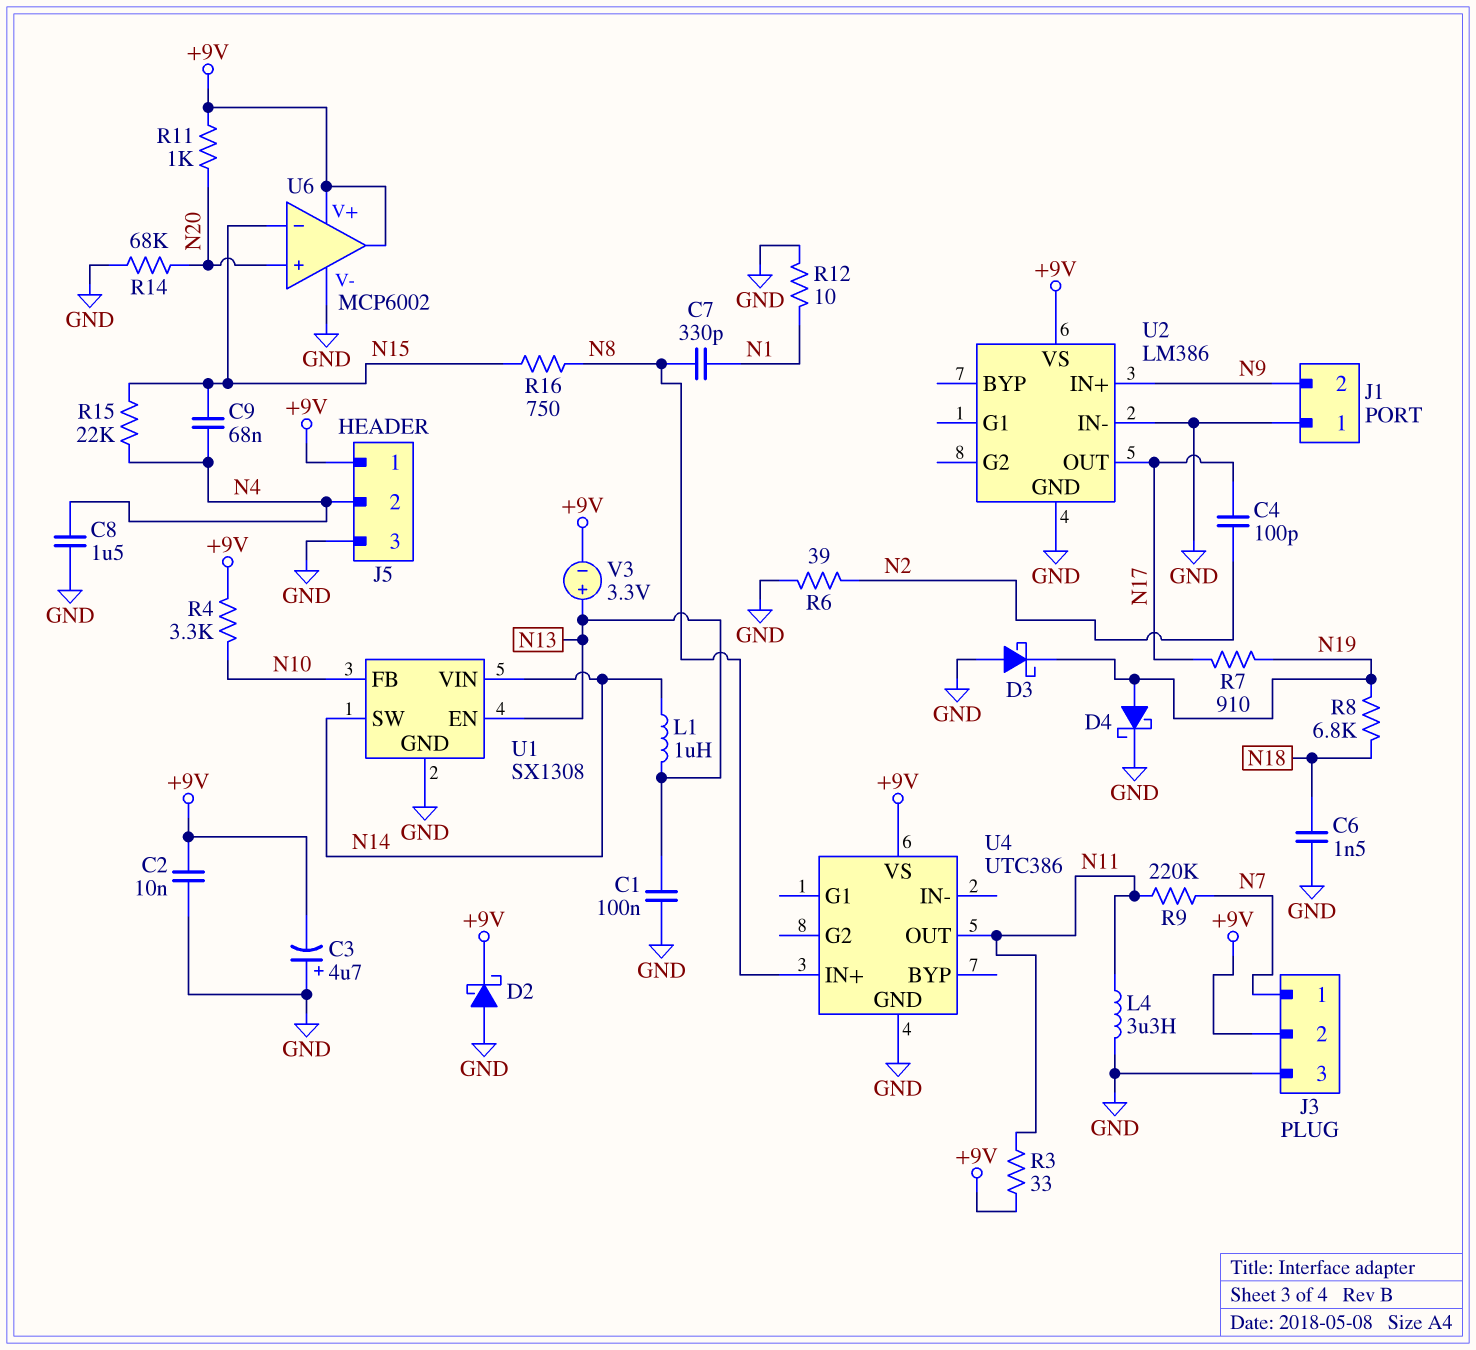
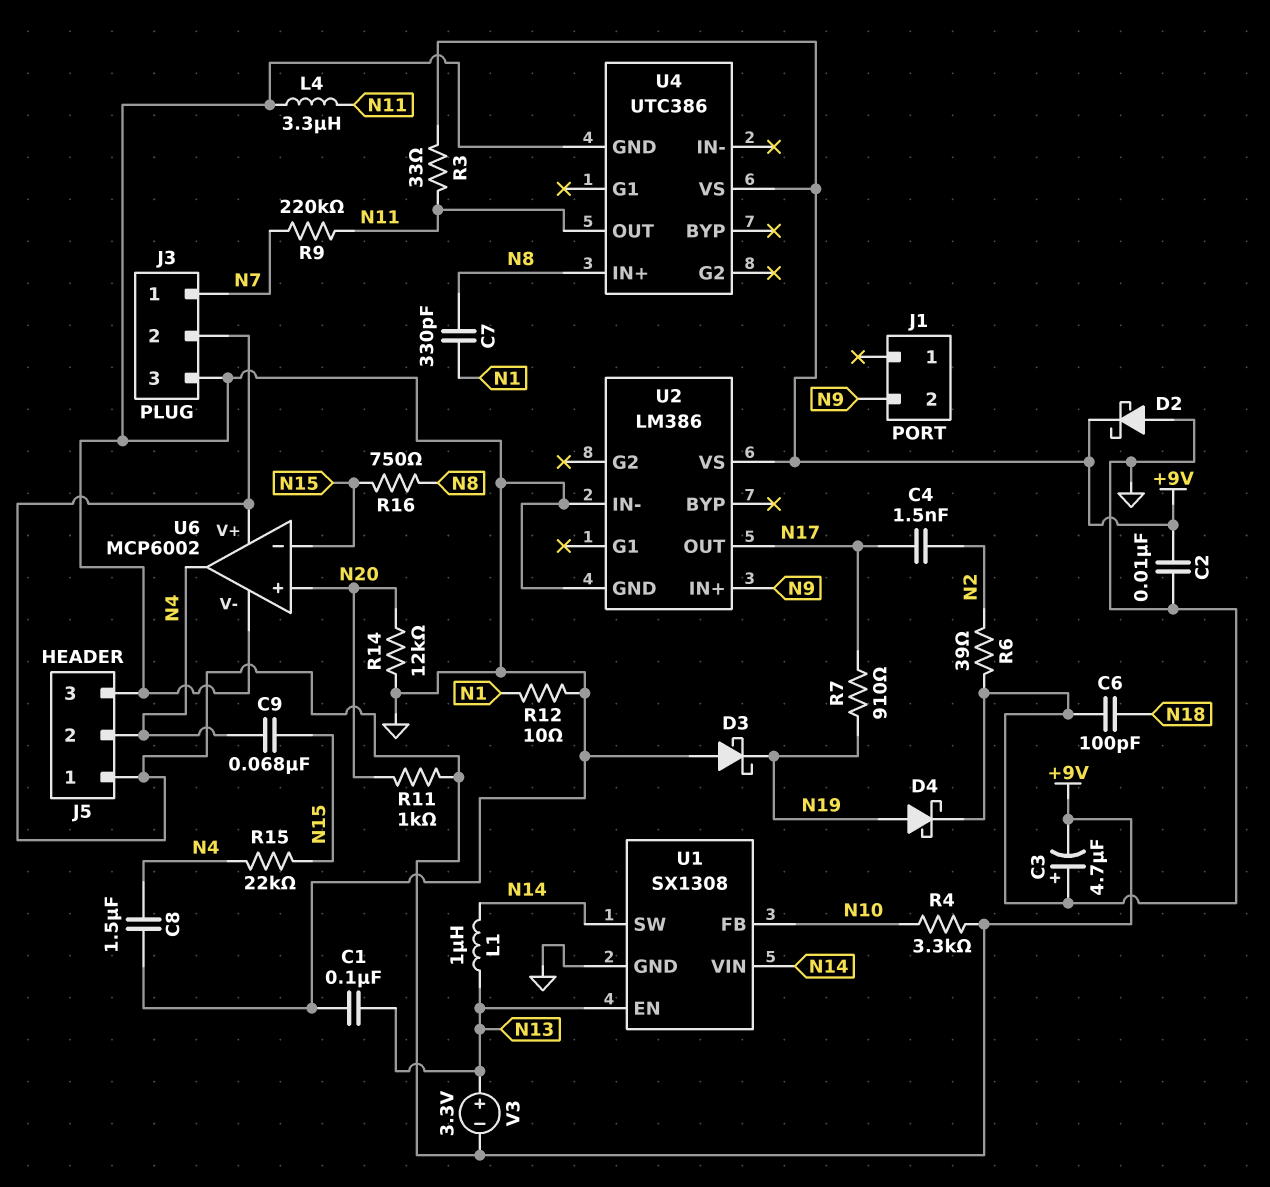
C4: 100pF (N2, N17) -> 1.5nF (N2, N17)
C6: 1.5nF (GND, N18) -> 100pF (GND, N18)
J1 pin 1: GND -> none
R8: 6.8k (N18, N19) -> none
R14: 68k (GND, N20) -> 12k (GND, N20)
U6 pin out: +9V -> N4

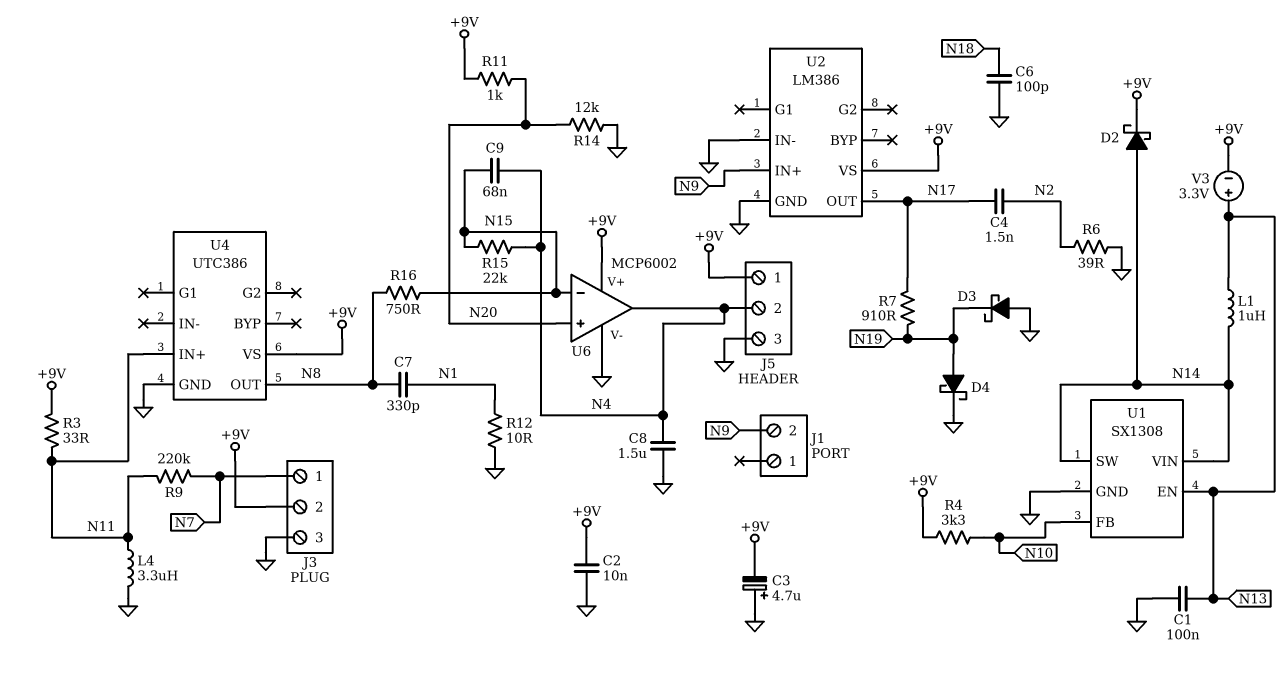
D2: schottky (A GND, K +9V) -> schottky (A N14, K +9V)
U4 pin IN+: N8 -> N11
U4 pin OUT: N11 -> N8

